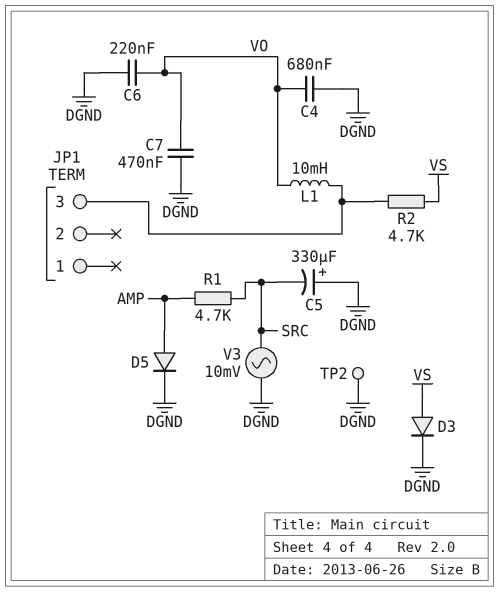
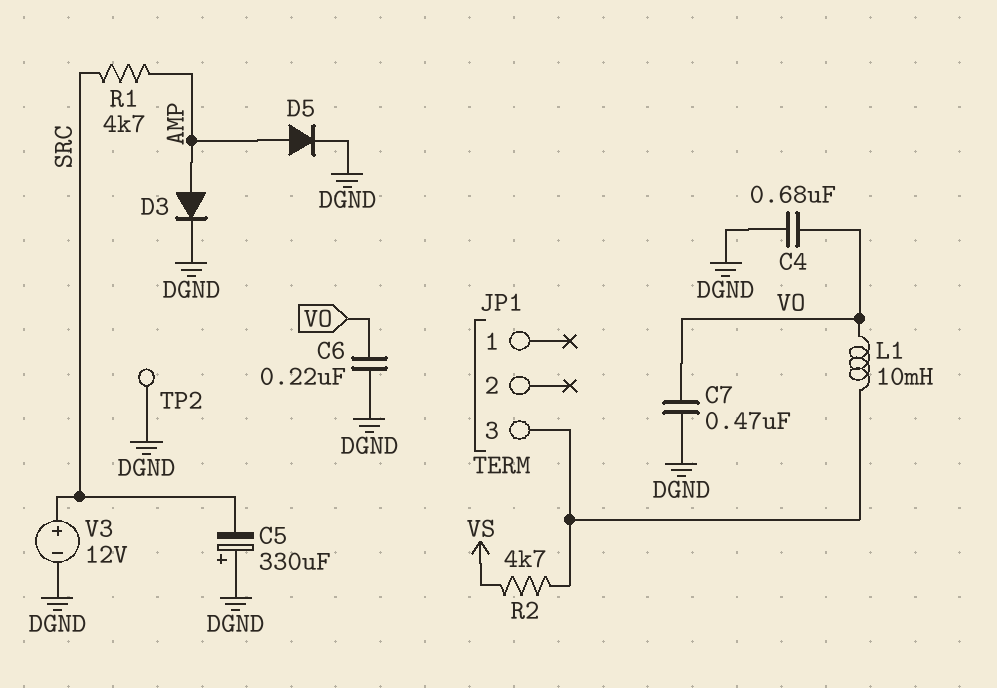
D3: diode (A VS, K DGND) -> diode (A AMP, K DGND)
V3: AC 10mV (DGND, SRC) -> 12V (plus SRC, minus DGND)

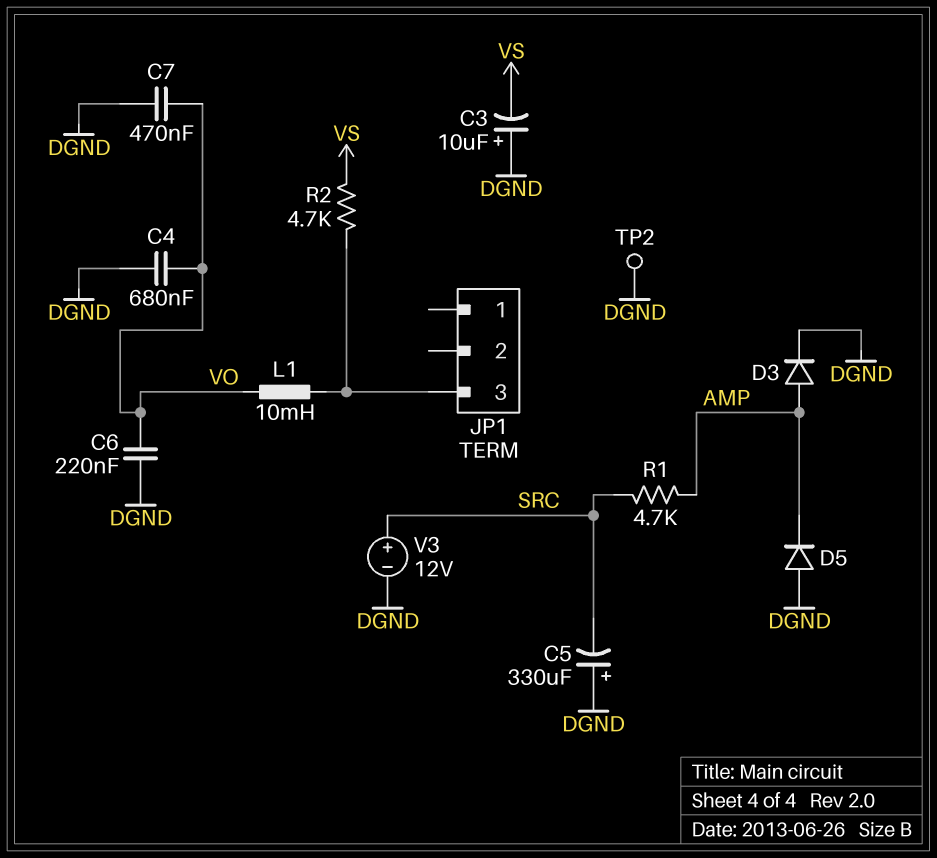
C3: none -> 10uF (plus DGND, minus VS)
D5: diode (A AMP, K DGND) -> diode (A DGND, K AMP)

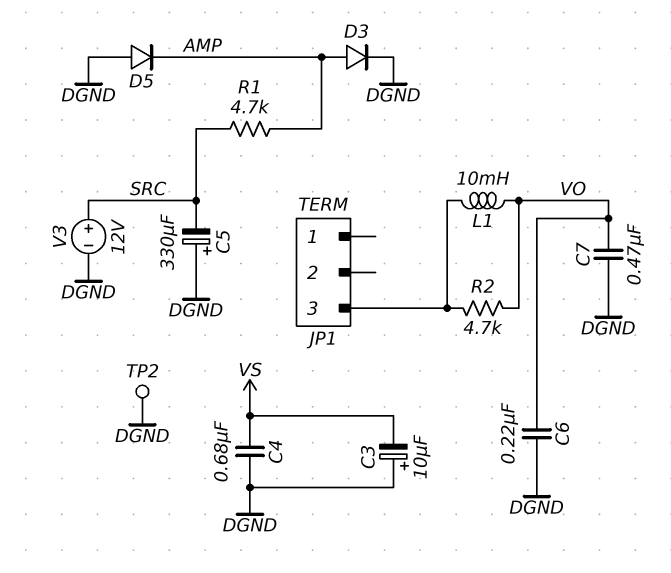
C4: 680nF (DGND, VO) -> 680nF (DGND, VS)
R2: 4.7k (JP1/3, VS) -> 4.7k (JP1/3, VO)

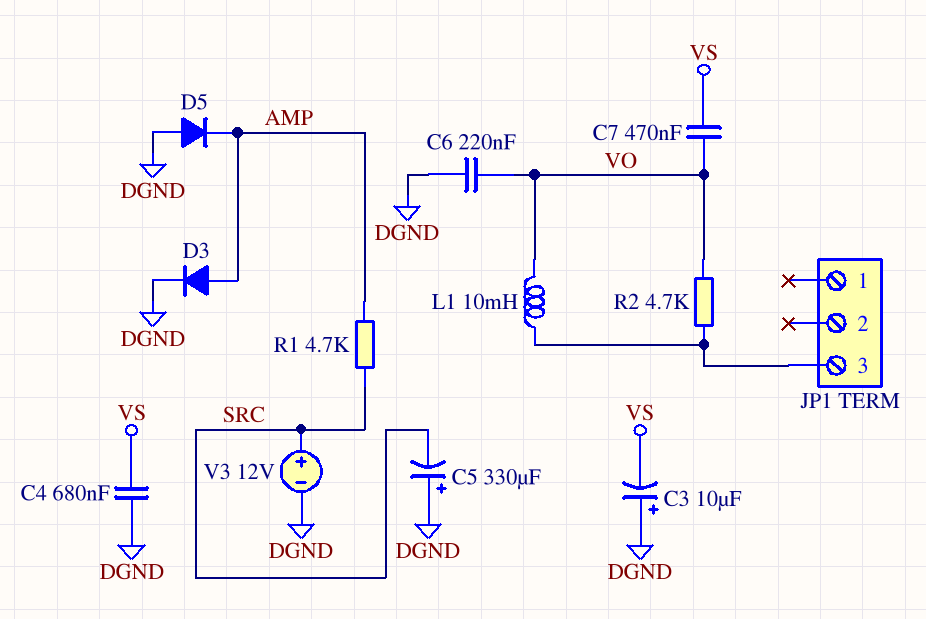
C7: 470nF (DGND, VO) -> 470nF (VO, VS)
TP2: test point (DGND) -> none

